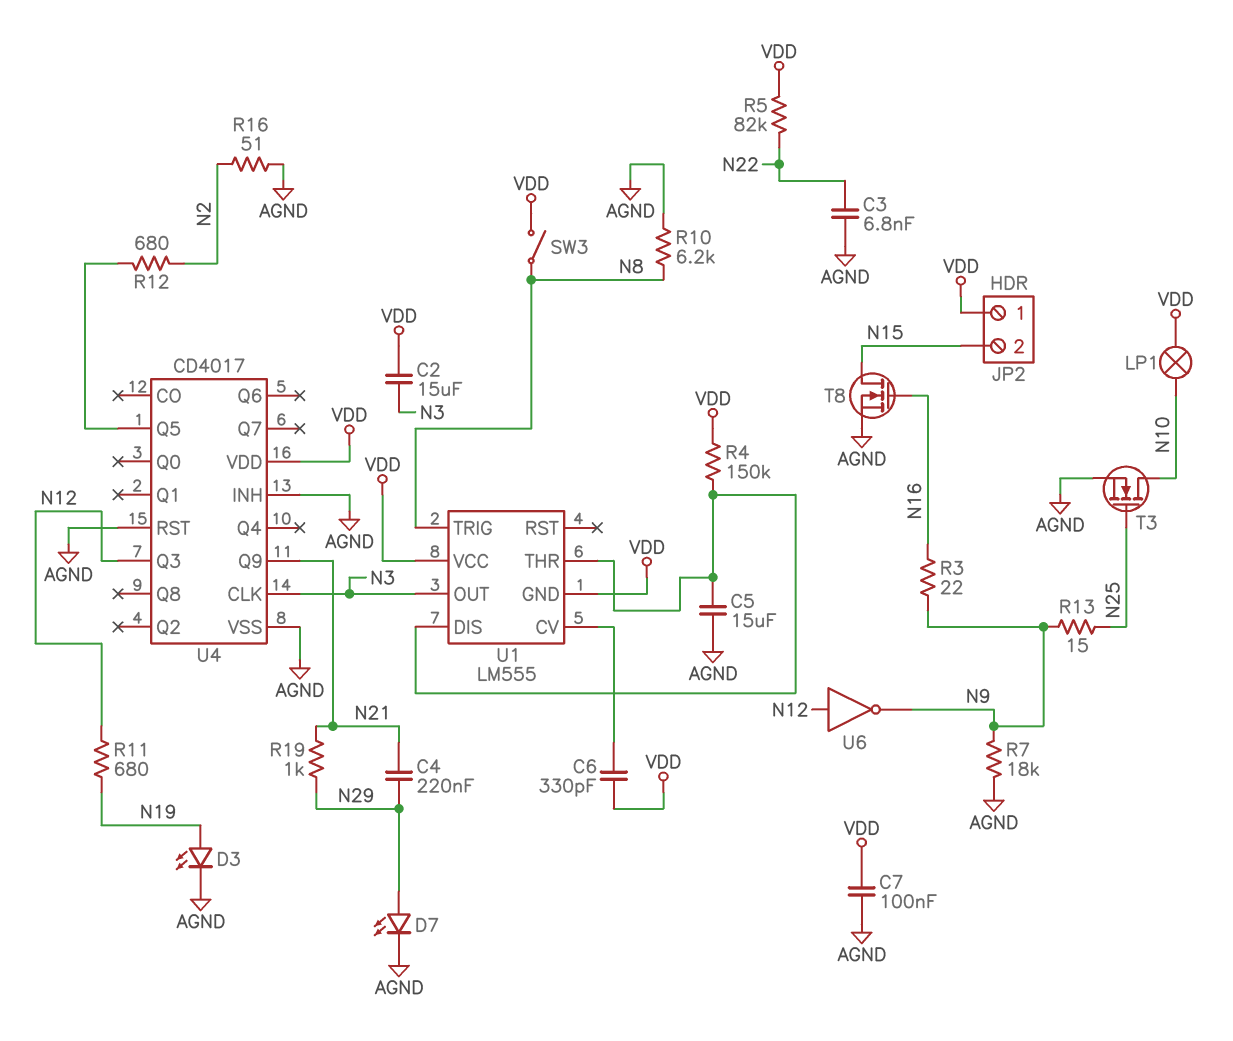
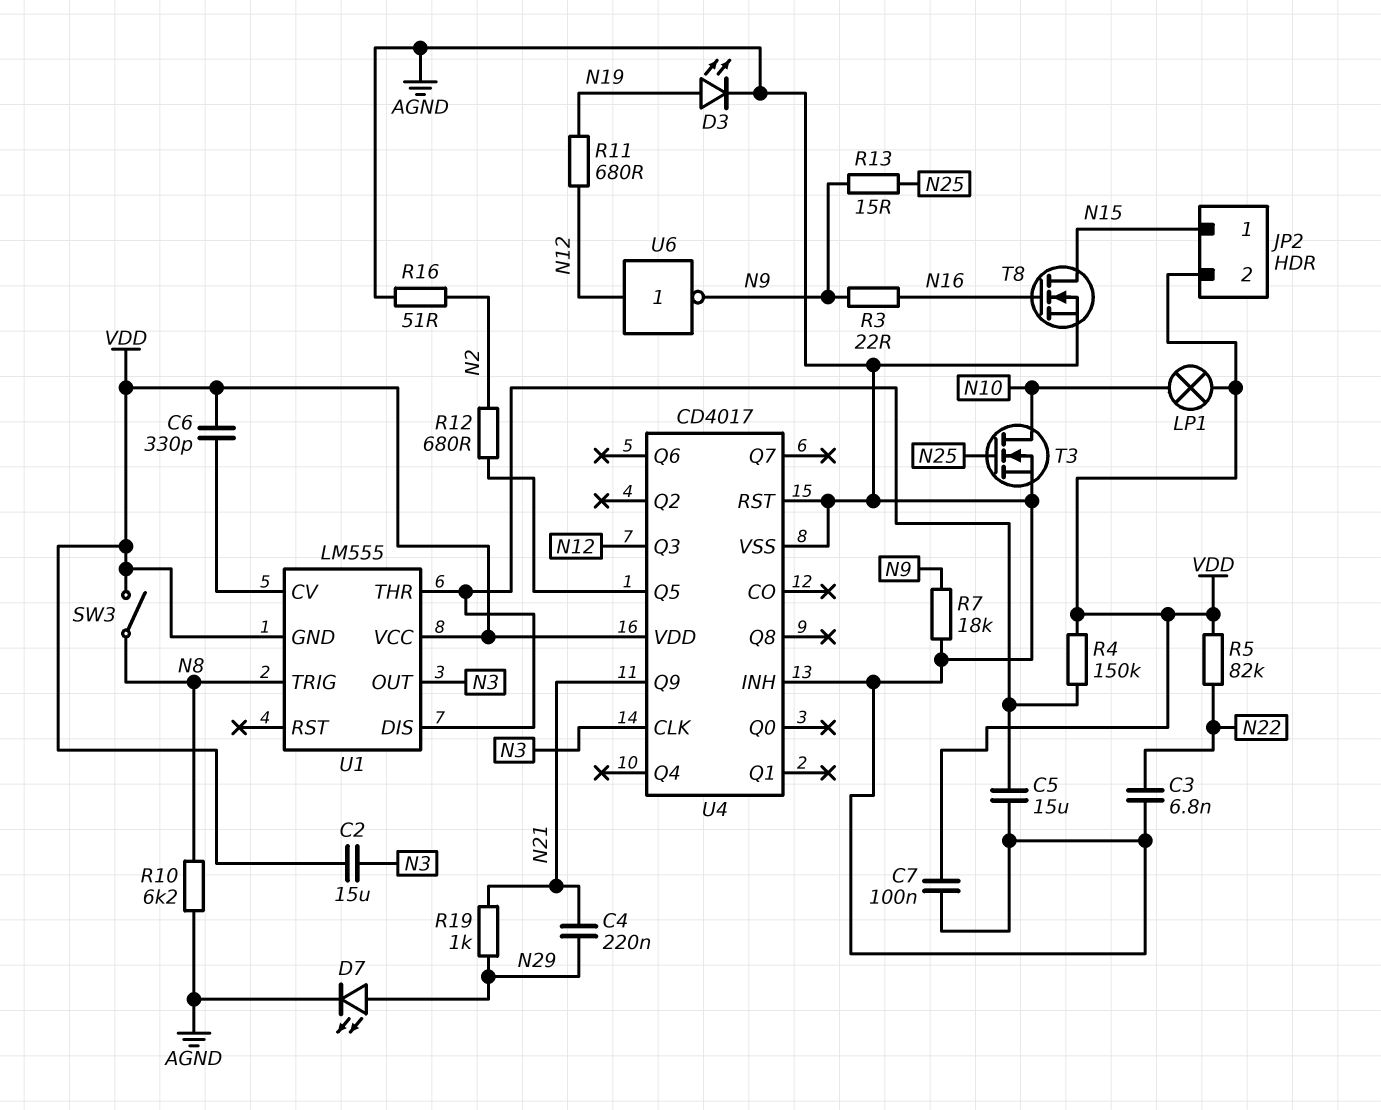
JP2 pin 1: VDD -> N15
JP2 pin 2: N15 -> VDD

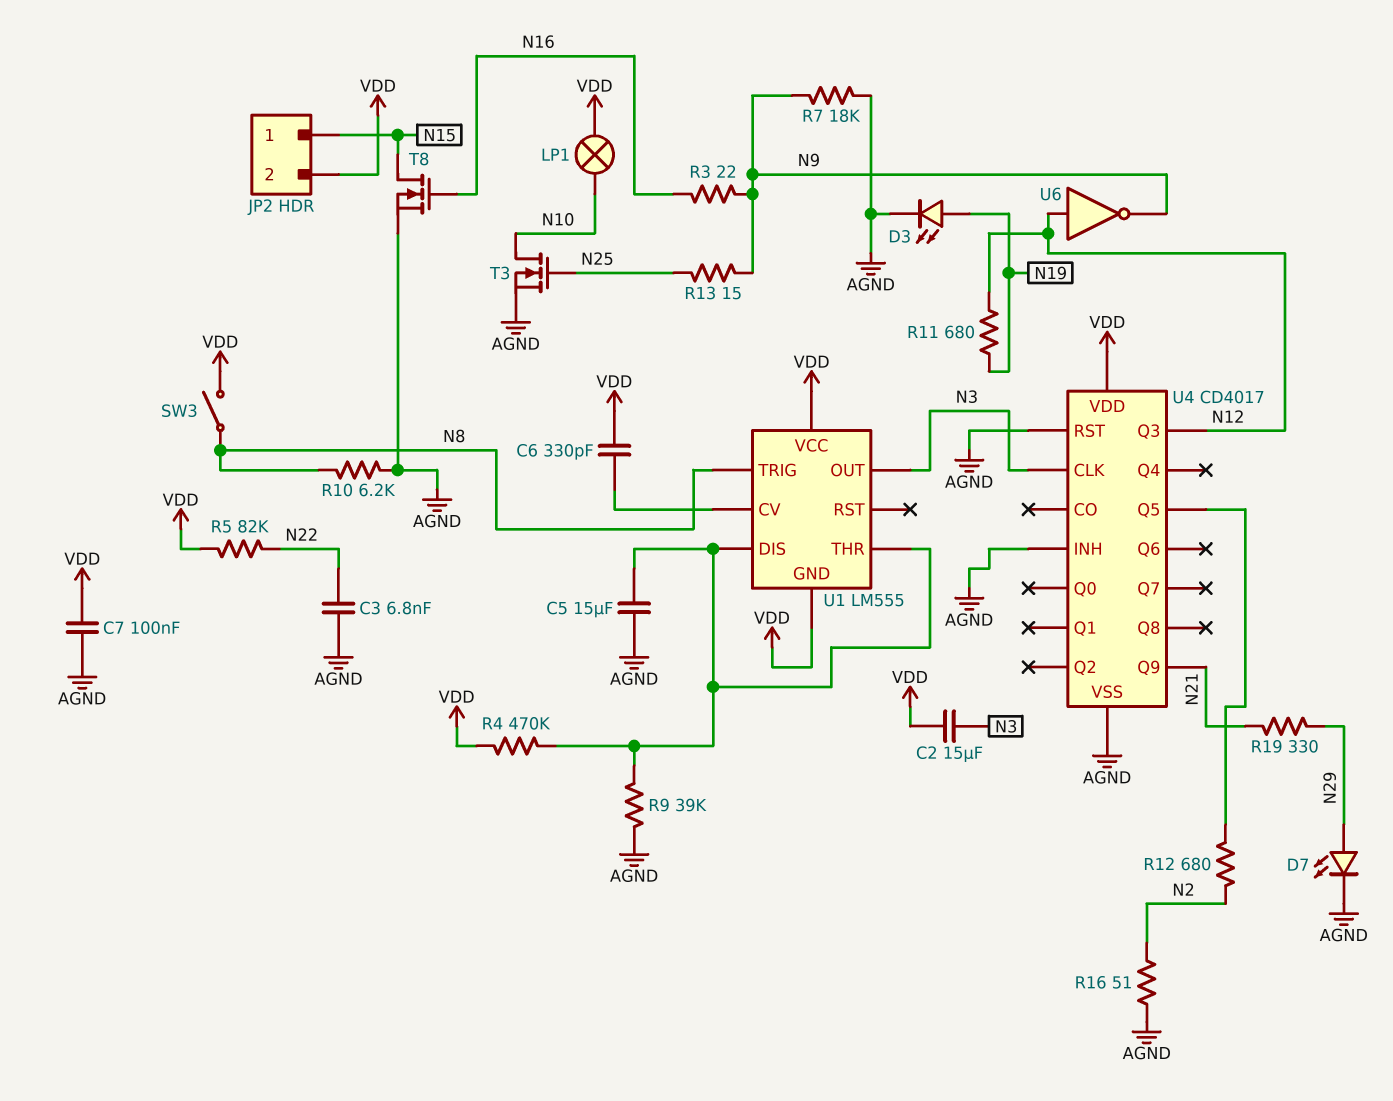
C4: 220nF (N21, N29) -> none
R4: 150k (U1/DIS, VDD) -> 470k (U1/DIS, VDD)
R9: none -> 39k (AGND, U1/DIS)
R19: 1k (N21, N29) -> 330 (N21, N29)

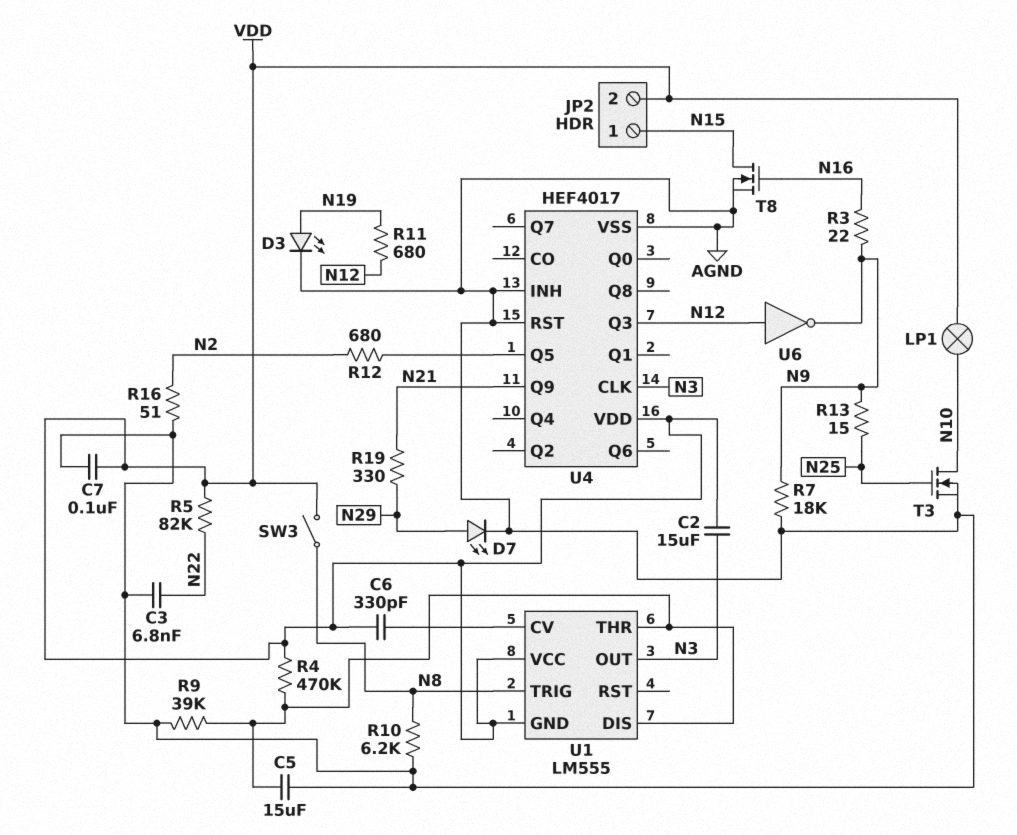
U4: CD4017 -> HEF4017

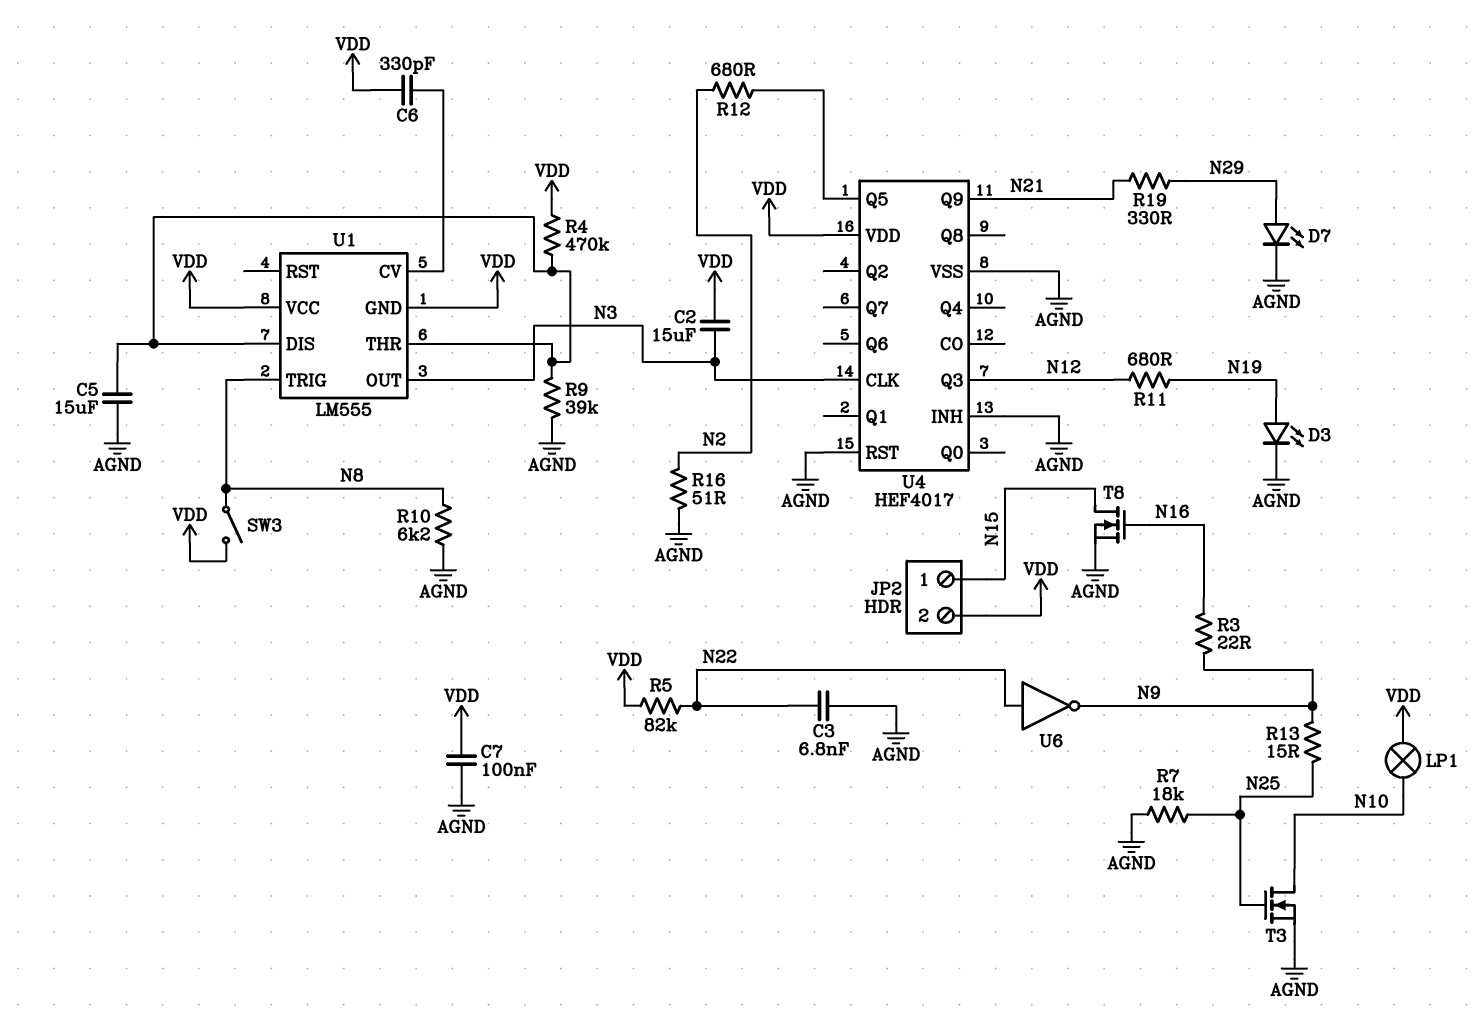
R7: 18k (AGND, N9) -> 18k (AGND, N25)
U6: NOT (in N12, out N9) -> NOT (in N22, out N9)

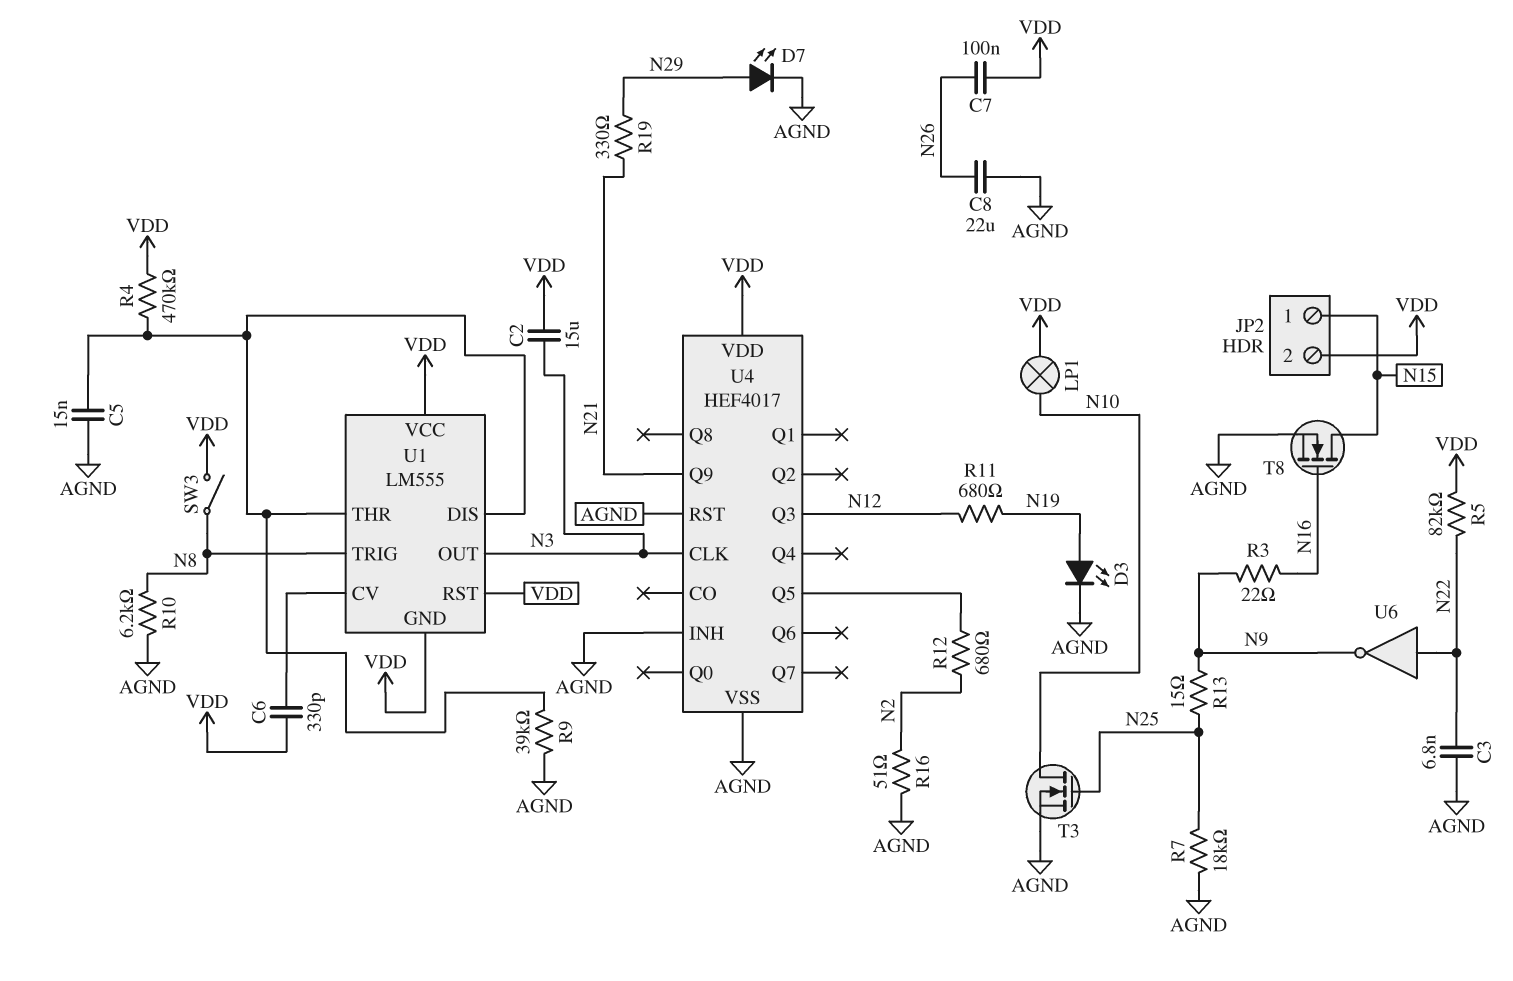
C5: 15uF (AGND, U1/DIS) -> 15nF (AGND, U1/DIS)
C7: 100nF (AGND, VDD) -> 100nF (N26, VDD)
C8: none -> 22uF (AGND, N26)
U1 pin RST: none -> VDD

